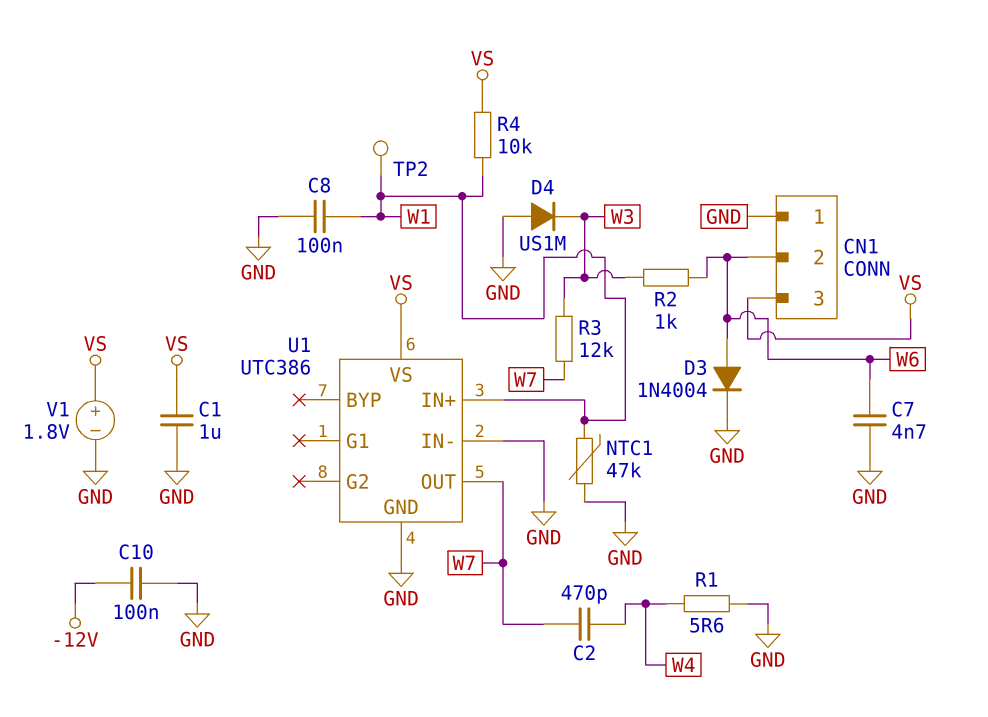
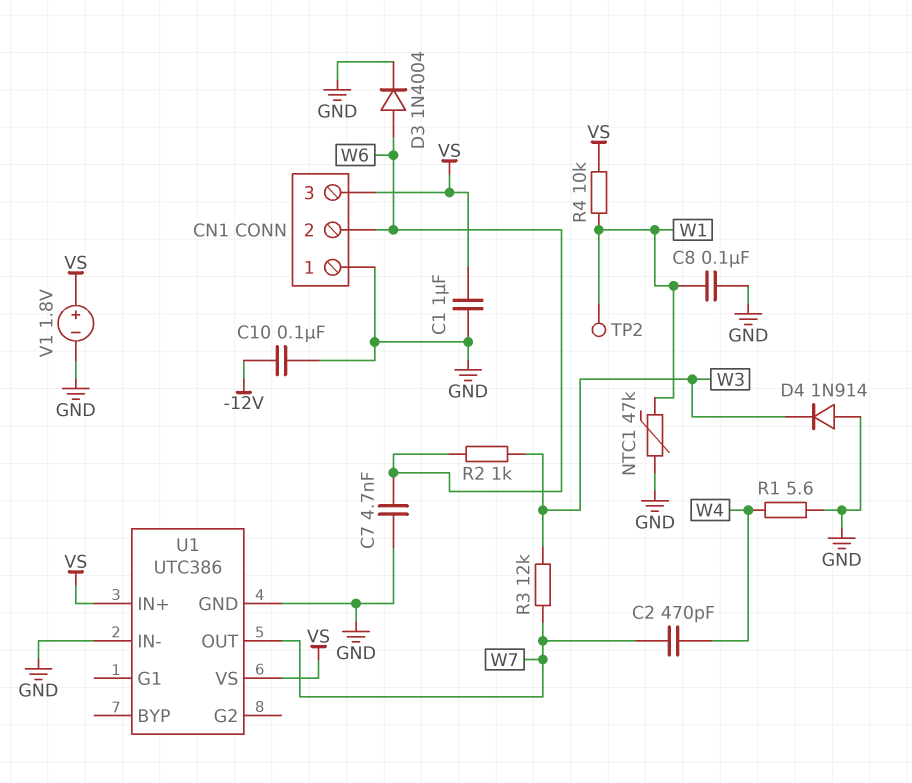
D4: diode US1M (A GND, K W3) -> diode 1N914 (A GND, K W3)
U1 pin IN+: W1 -> VS

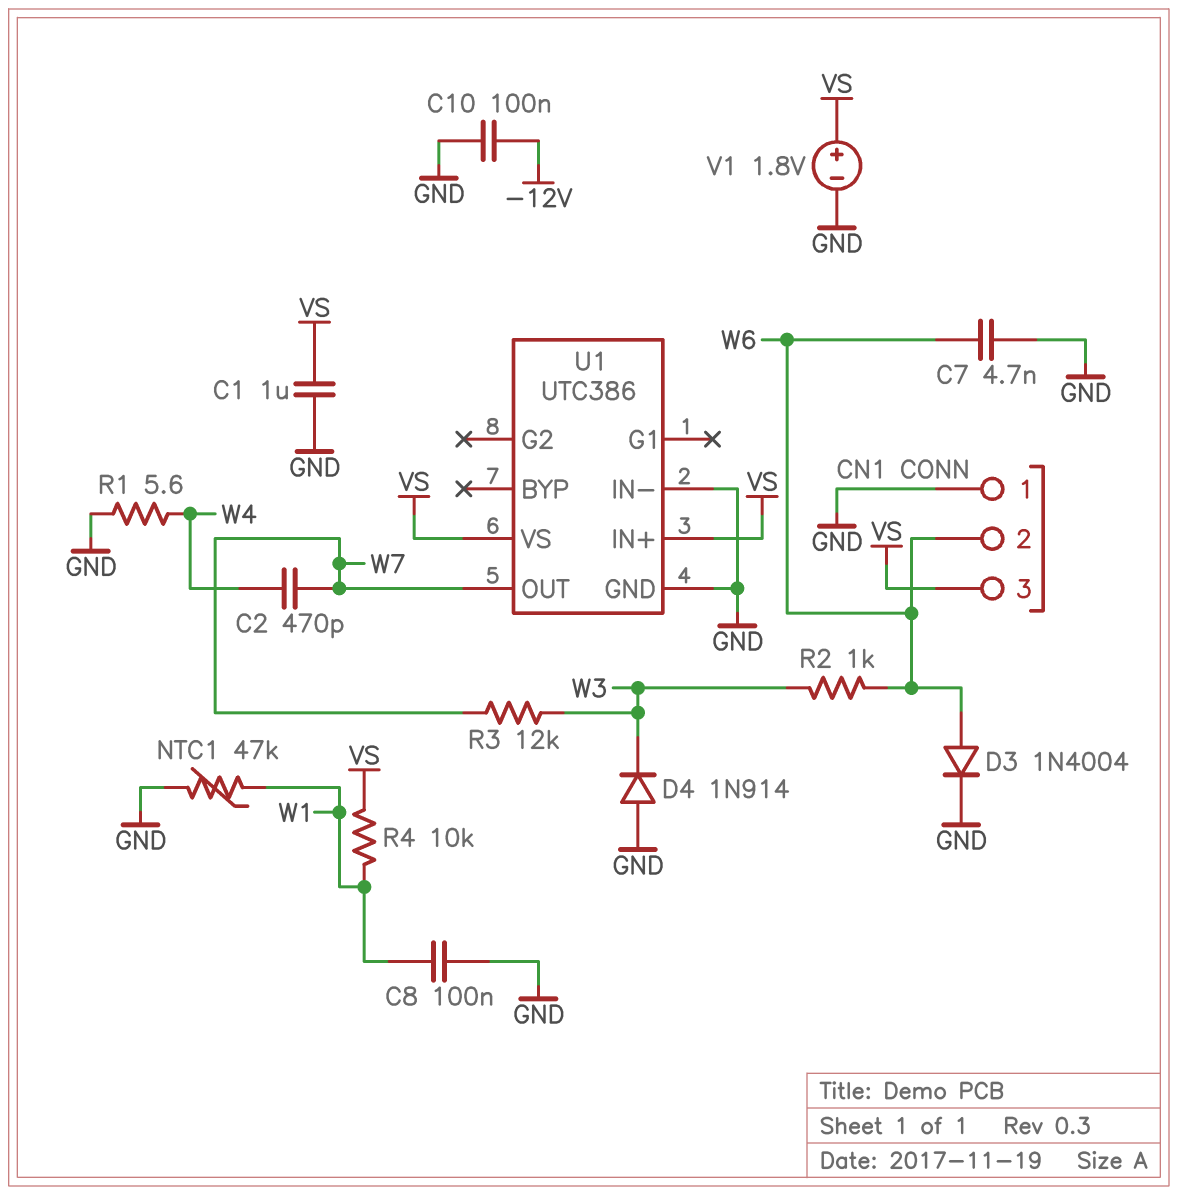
TP2: test point (W1) -> none

